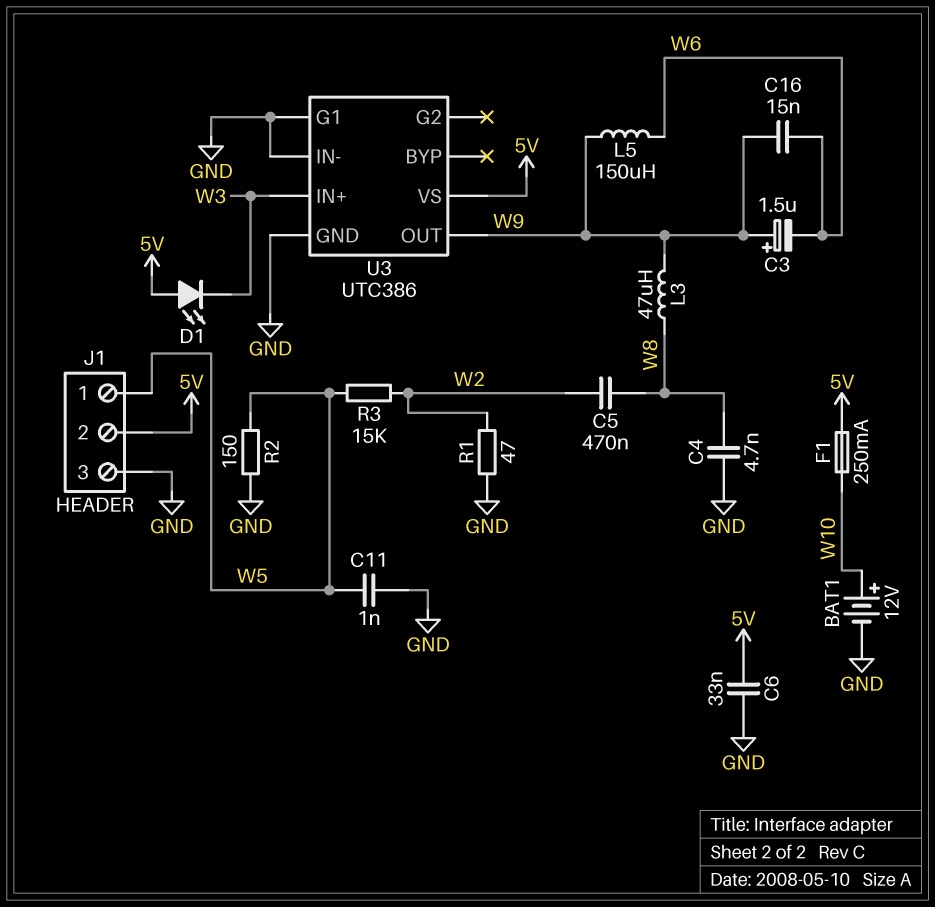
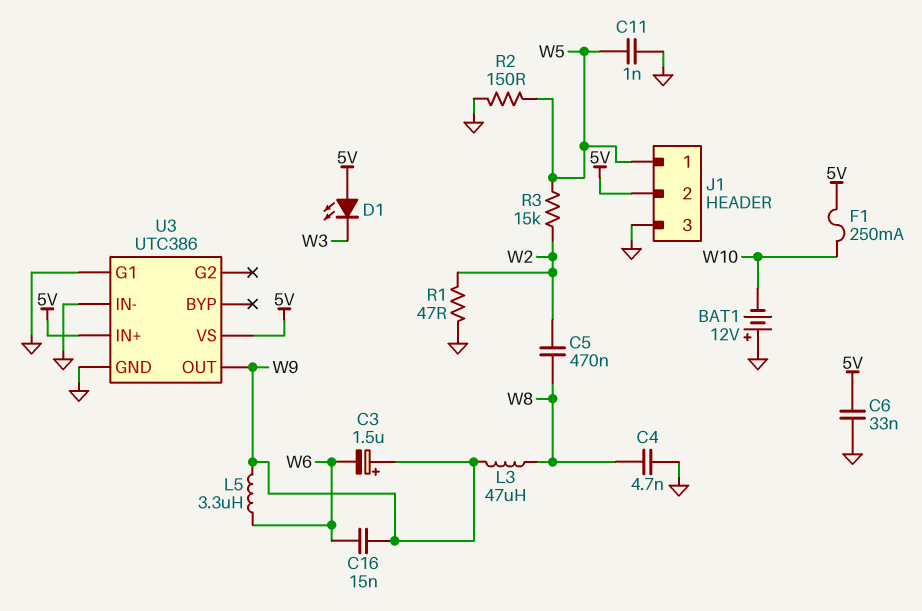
BAT1: 12V (plus W10, minus GND) -> 12V (plus GND, minus W10)
L5: 150uH (W6, W9) -> 3.3uH (W6, W9)
U3 pin IN+: W3 -> 5V

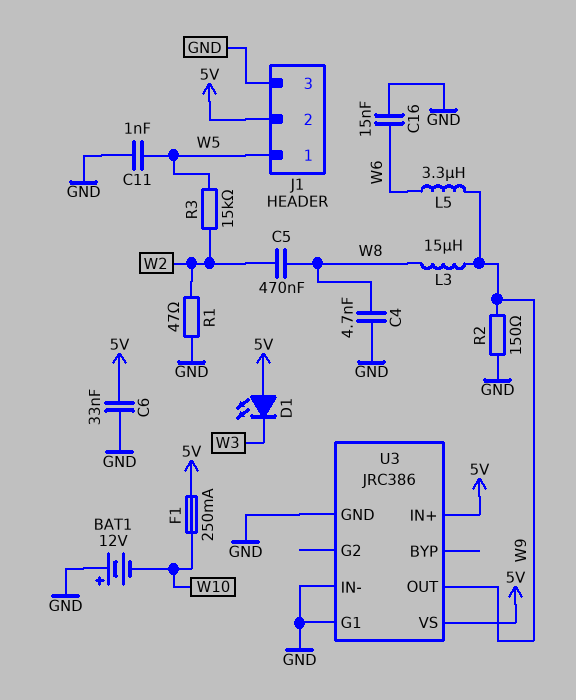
C3: 1.5uF (plus W9, minus W6) -> none
C16: 15nF (W6, W9) -> 15nF (GND, W6)
L3: 47uH (W8, W9) -> 15uH (W8, W9)
R2: 150 (GND, W5) -> 150 (GND, W9)
U3: UTC386 -> JRC386

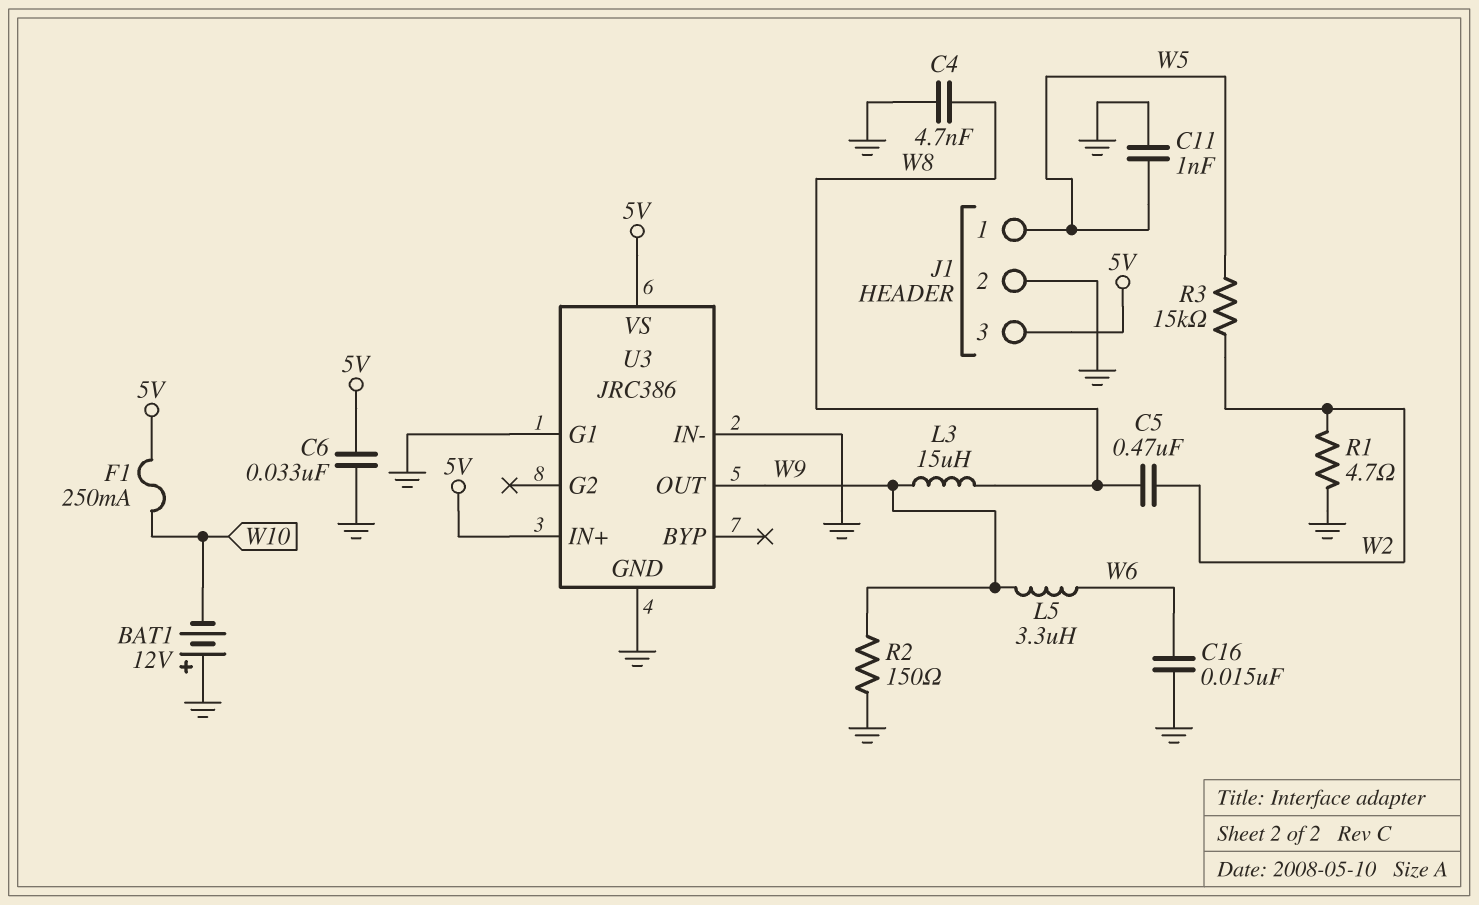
D1: LED (A 5V, K W3) -> none
J1 pin 2: 5V -> GND
J1 pin 3: GND -> 5V
R1: 47 (GND, W2) -> 4.7 (GND, W2)

